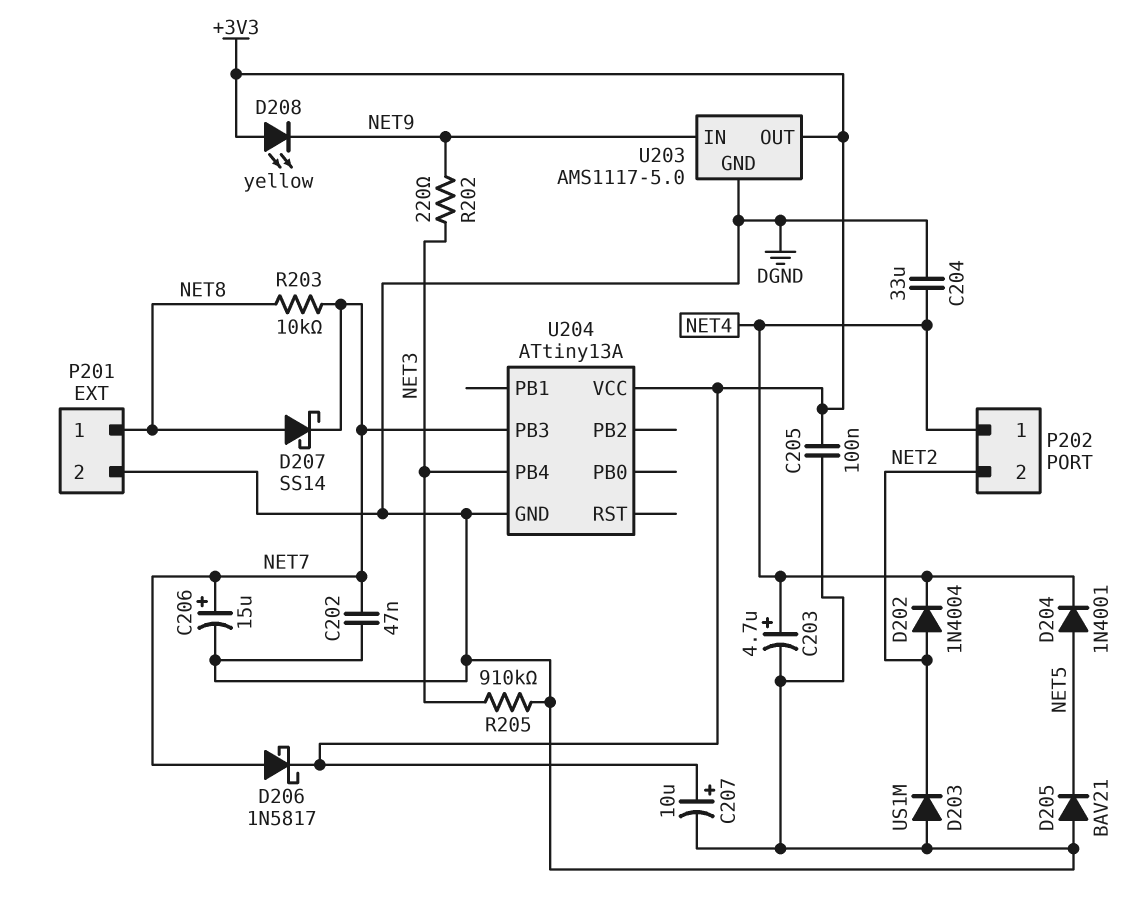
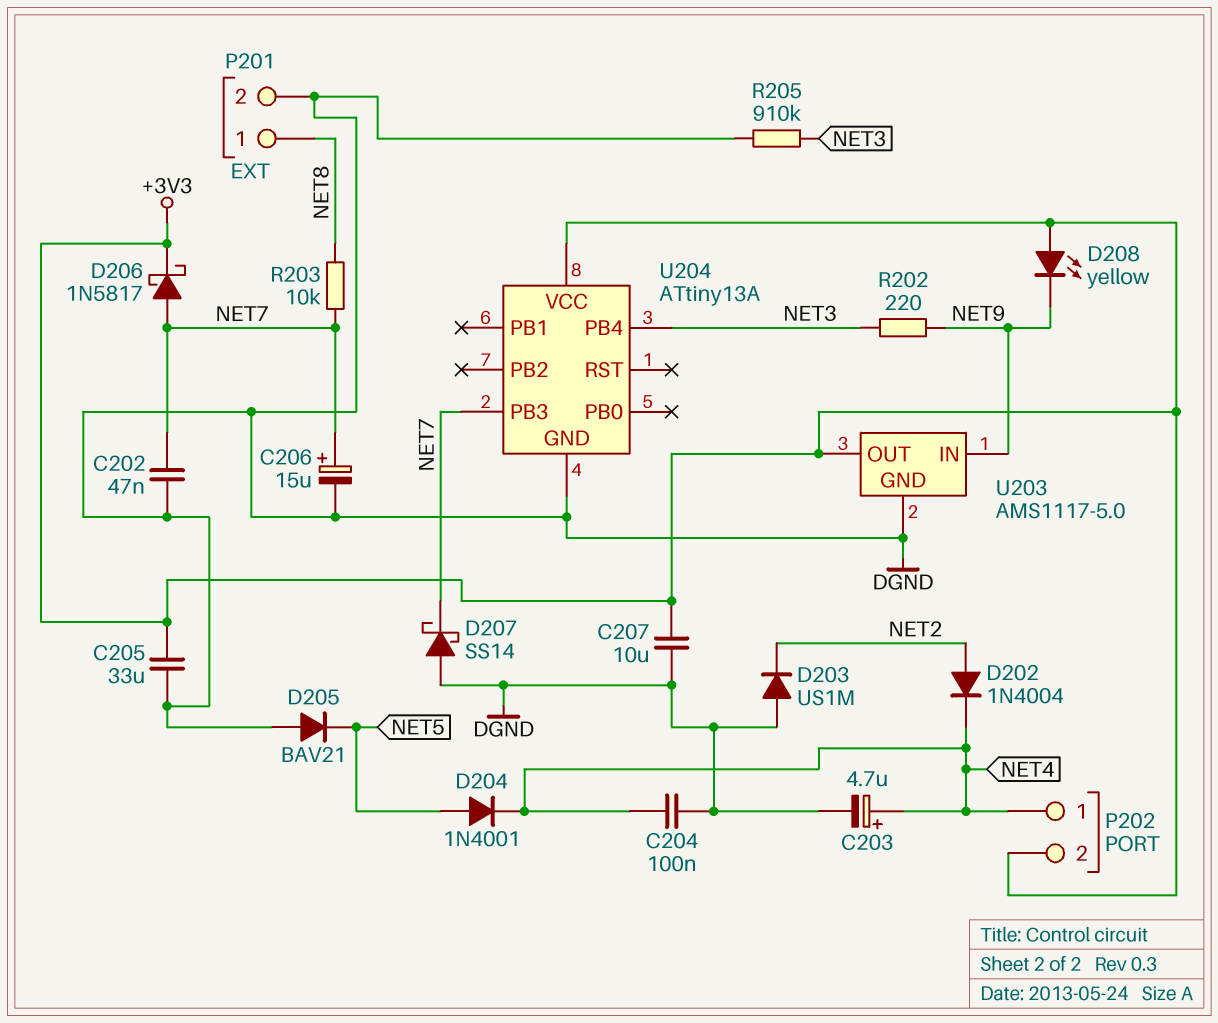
C204: 33uF (DGND, NET4) -> 100nF (DGND, NET4)
C205: 100nF (+3V3, DGND) -> 33uF (+3V3, DGND)
C207: 10uF (plus +3V3, minus DGND) -> 10uF (+3V3, DGND)
D207: schottky SS14 (A NET8, K NET7) -> schottky SS14 (A DGND, K NET7)
P202 pin 2: NET2 -> +3V3

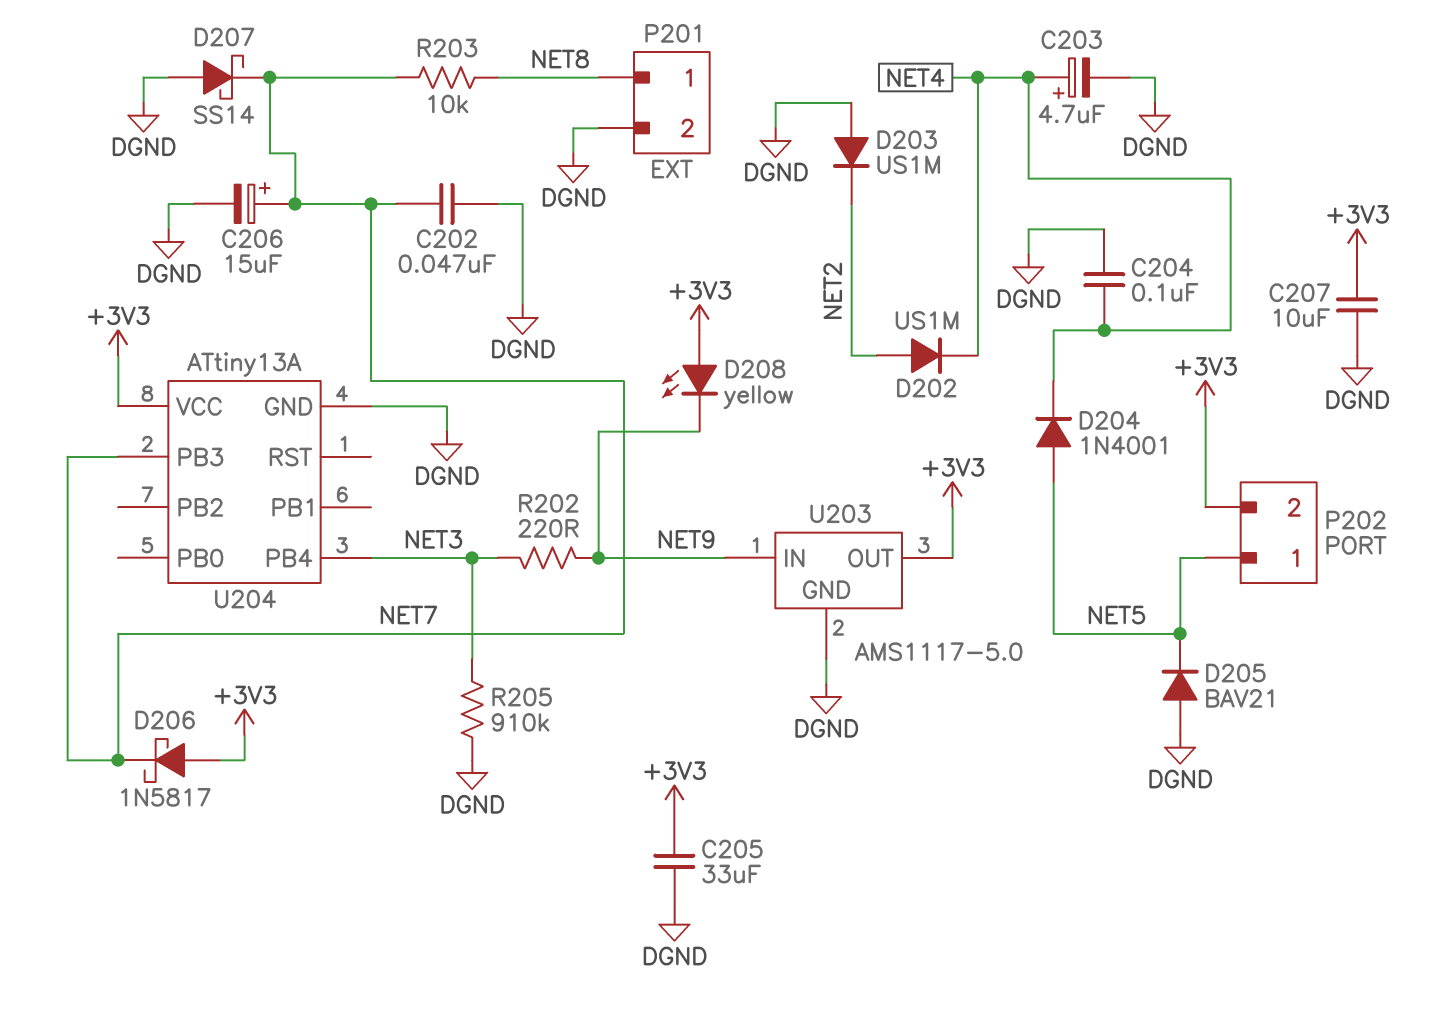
D202: diode 1N4004 (A NET2, K NET4) -> diode US1M (A NET2, K NET4)
D206: schottky 1N5817 (A NET7, K +3V3) -> schottky 1N5817 (A +3V3, K NET7)
P202 pin 1: NET4 -> NET5

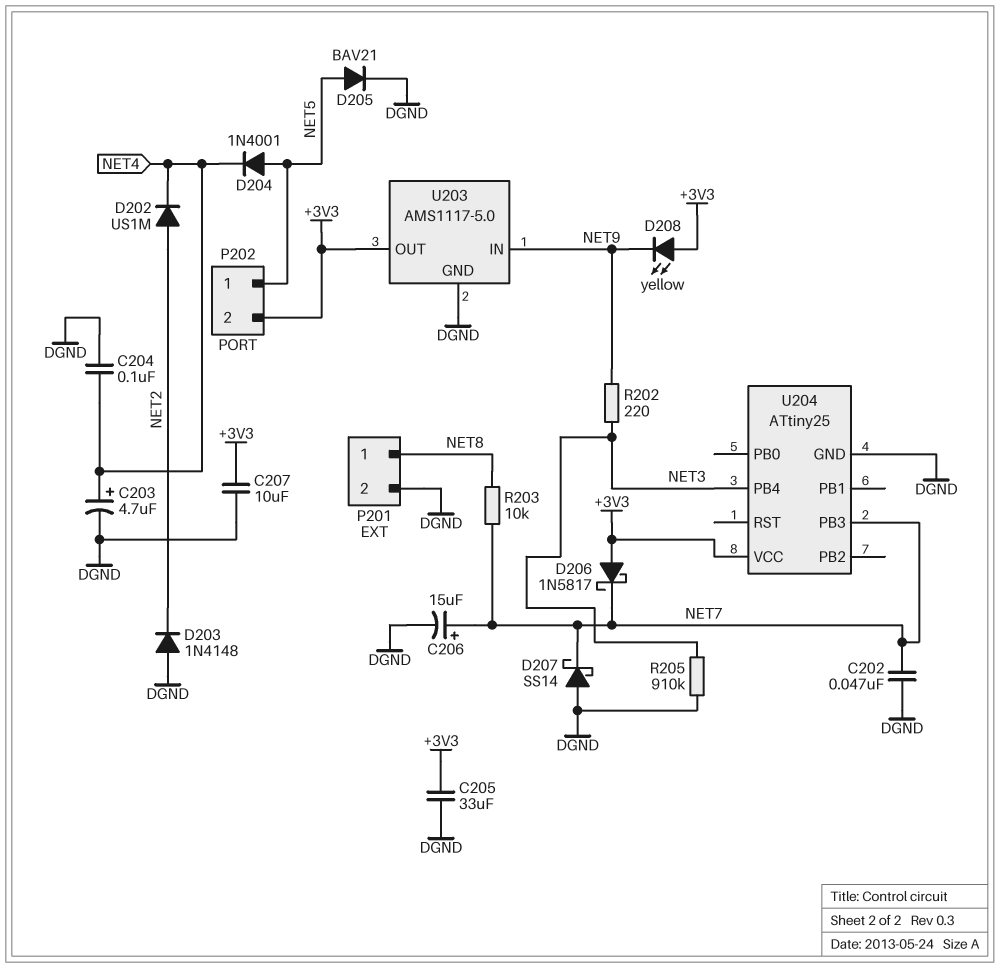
D203: diode US1M (A DGND, K NET2) -> diode 1N4148 (A DGND, K NET2)
D205: diode BAV21 (A DGND, K NET5) -> diode BAV21 (A NET5, K DGND)
U204: ATtiny13A -> ATtiny25

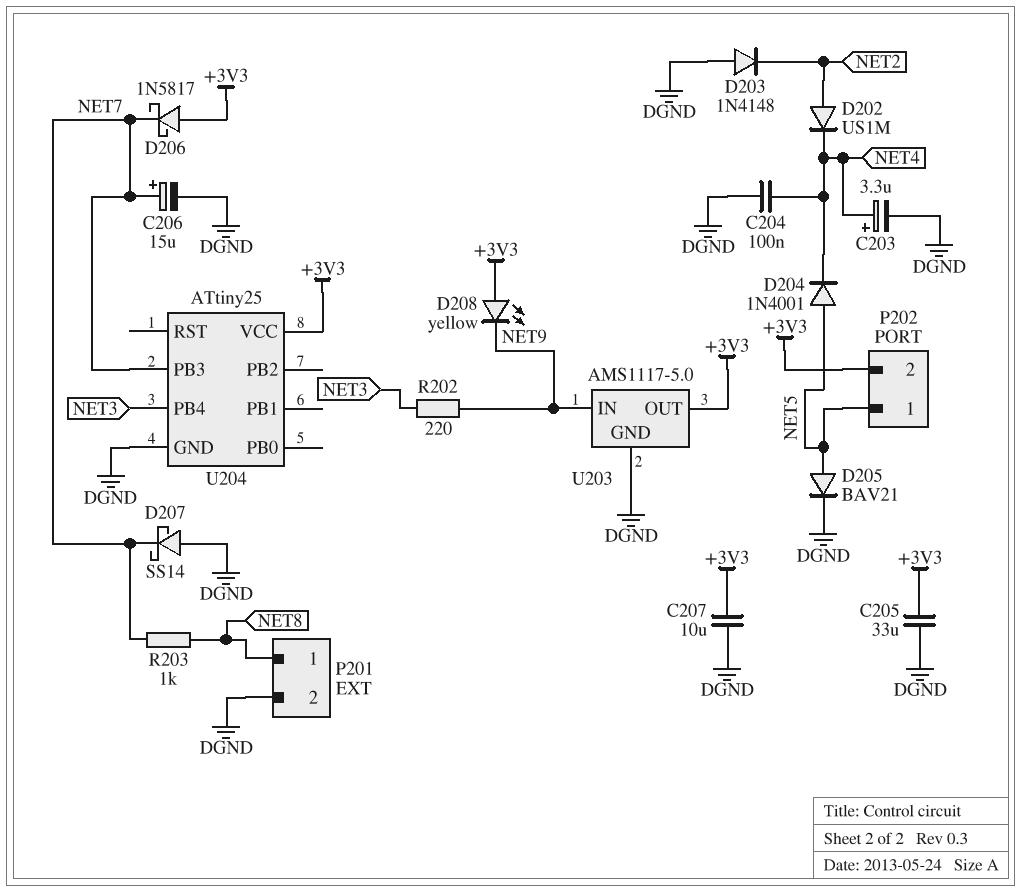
C202: 47nF (DGND, NET7) -> none
C203: 4.7uF (plus NET4, minus DGND) -> 3.3uF (plus NET4, minus DGND)
R203: 10k (NET7, NET8) -> 1k (NET7, NET8)
R205: 910k (DGND, NET3) -> none

